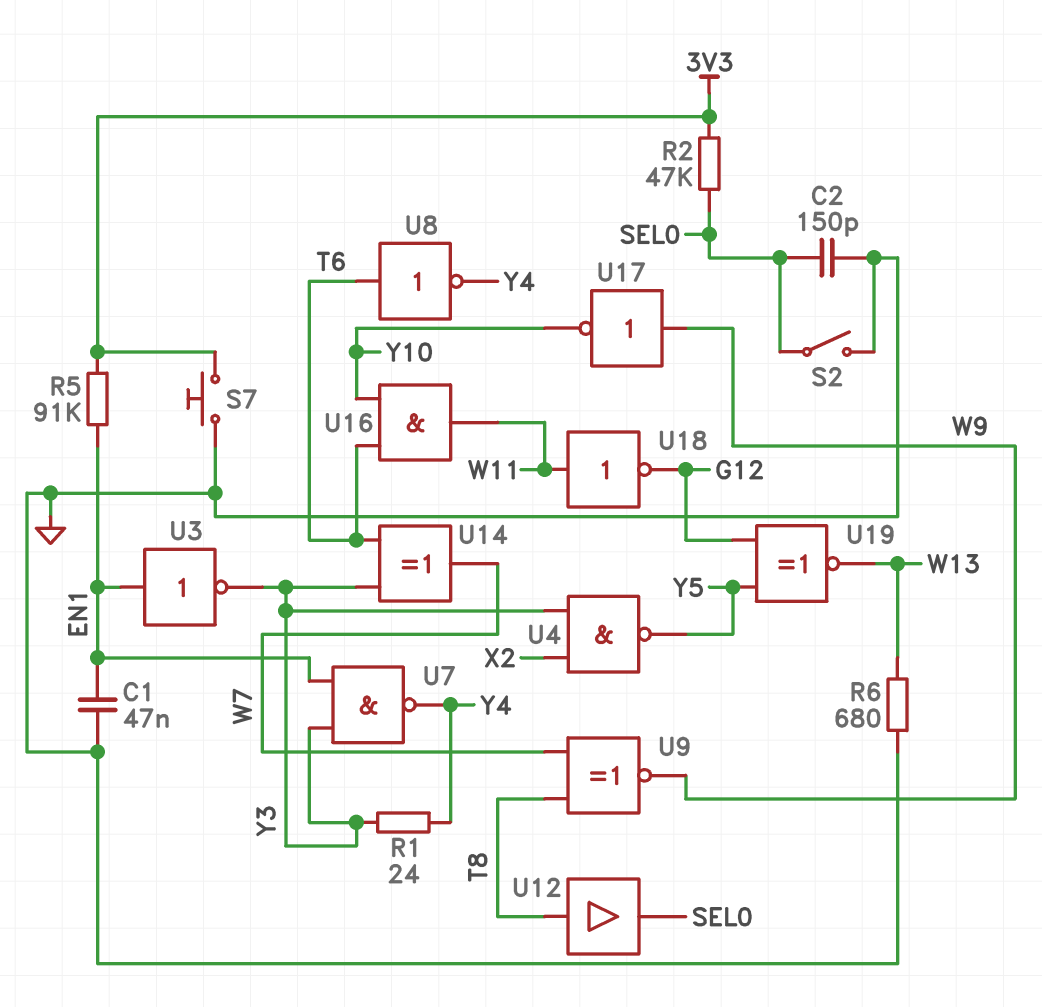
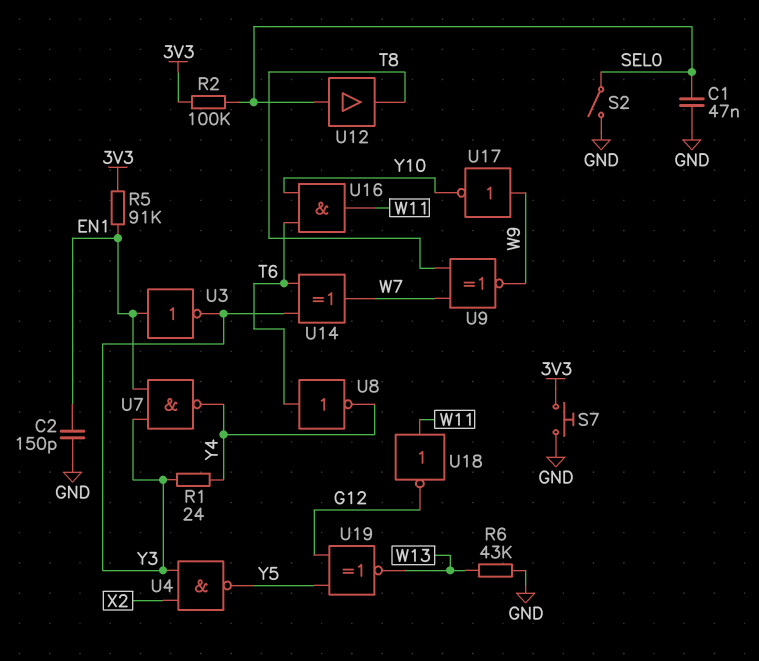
C1: 47nF (EN1, GND) -> 47nF (GND, SEL0)
C2: 150pF (GND, SEL0) -> 150pF (EN1, GND)
R2: 47k (3V3, SEL0) -> 100k (3V3, SEL0)
R6: 680 (GND, W13) -> 43k (GND, W13)
U12: buffer (in T8, out SEL0) -> buffer (in SEL0, out T8)

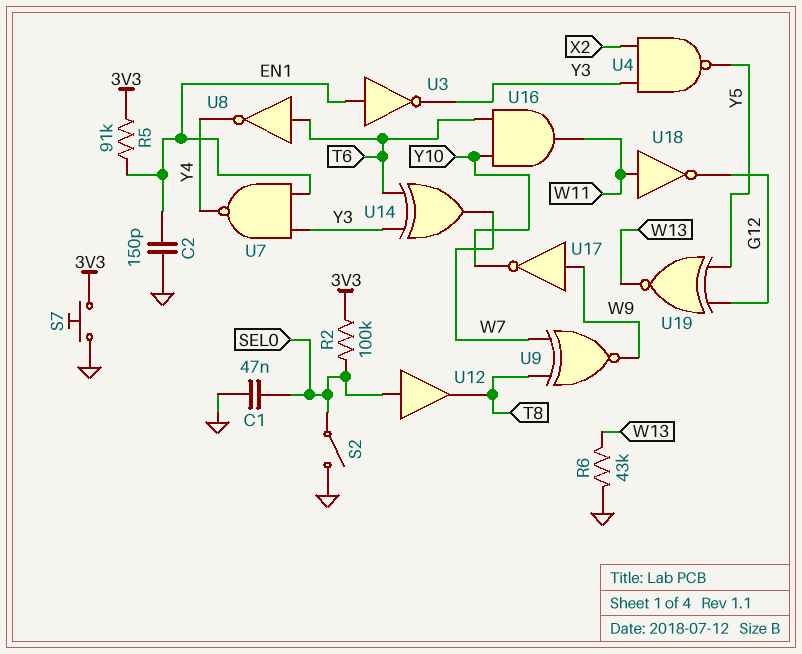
R1: 24 (Y3, Y4) -> none

